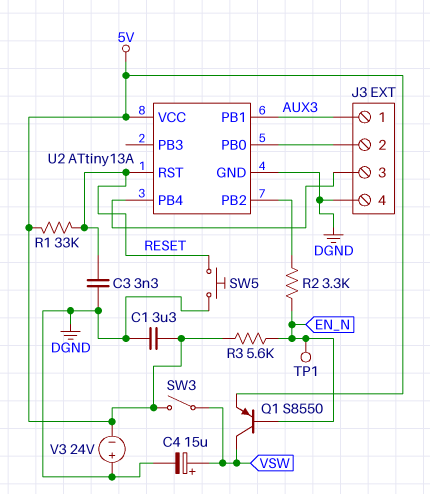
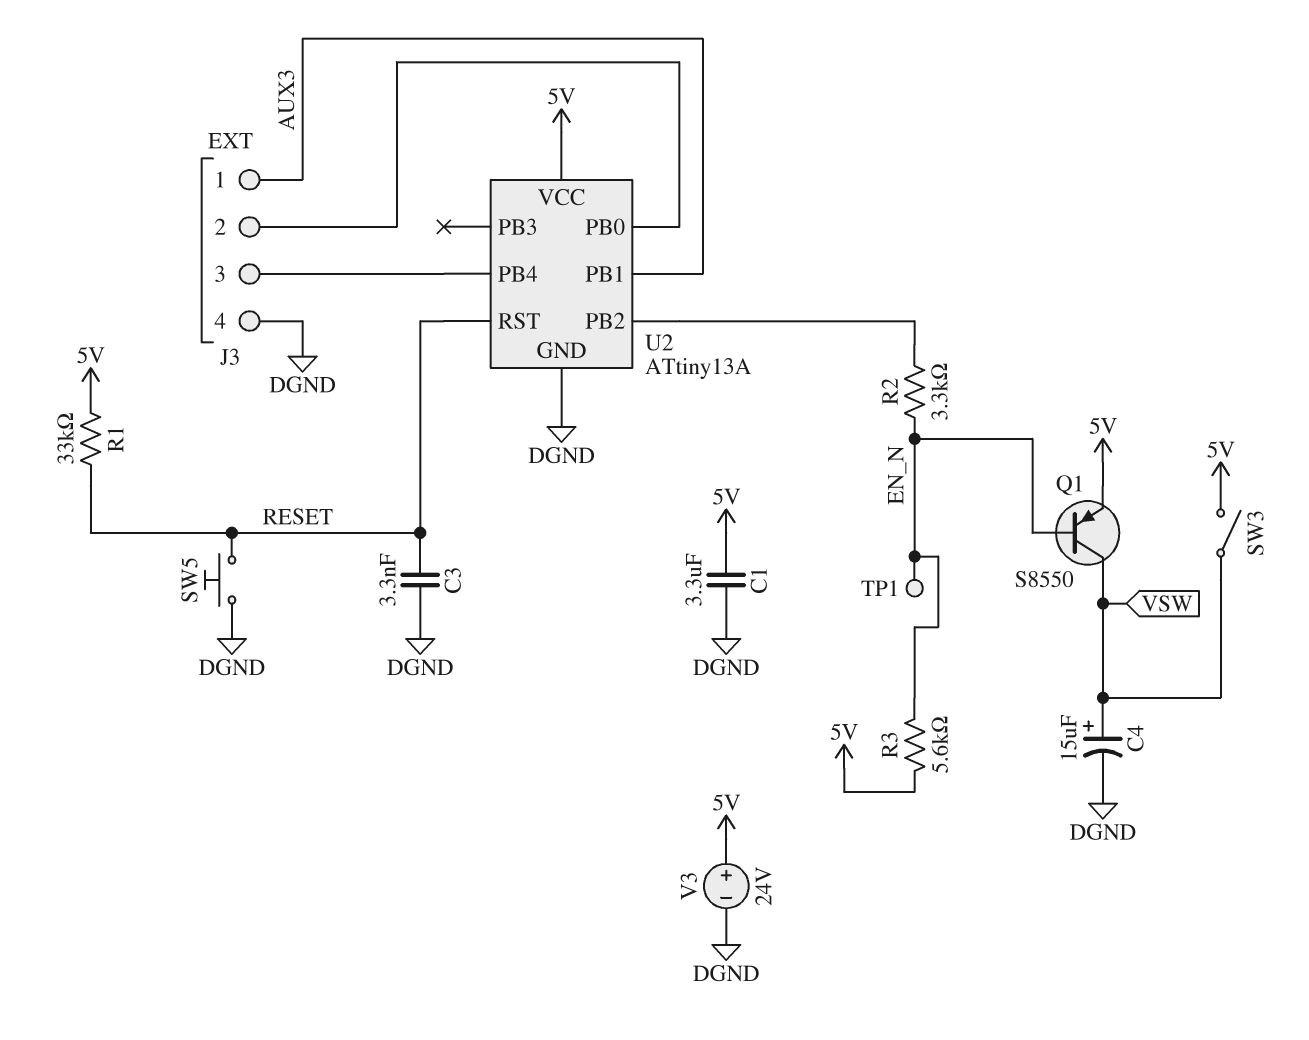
V3: 24V (plus DGND, minus 5V) -> 24V (plus 5V, minus DGND)

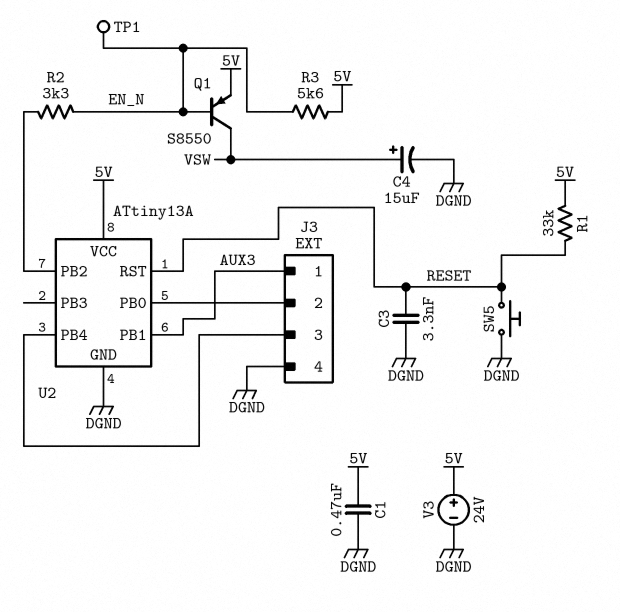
C1: 3.3uF (5V, DGND) -> 470nF (5V, DGND)
SW3: switch (5V, VSW) -> none

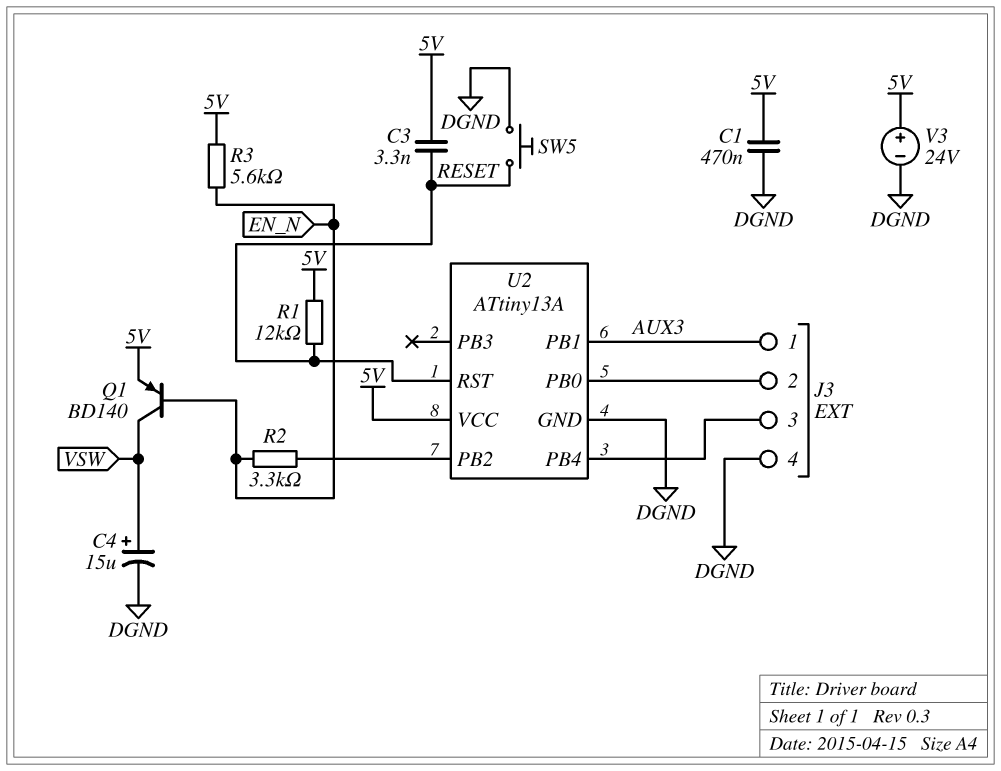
C3: 3.3nF (DGND, RESET) -> 3.3nF (5V, RESET)
Q1: PNP S8550 (B EN_N, C VSW, E 5V) -> PNP BD140 (B EN_N, C VSW, E 5V)
R1: 33k (5V, RESET) -> 12k (5V, RESET)
TP1: test point (EN_N) -> none

